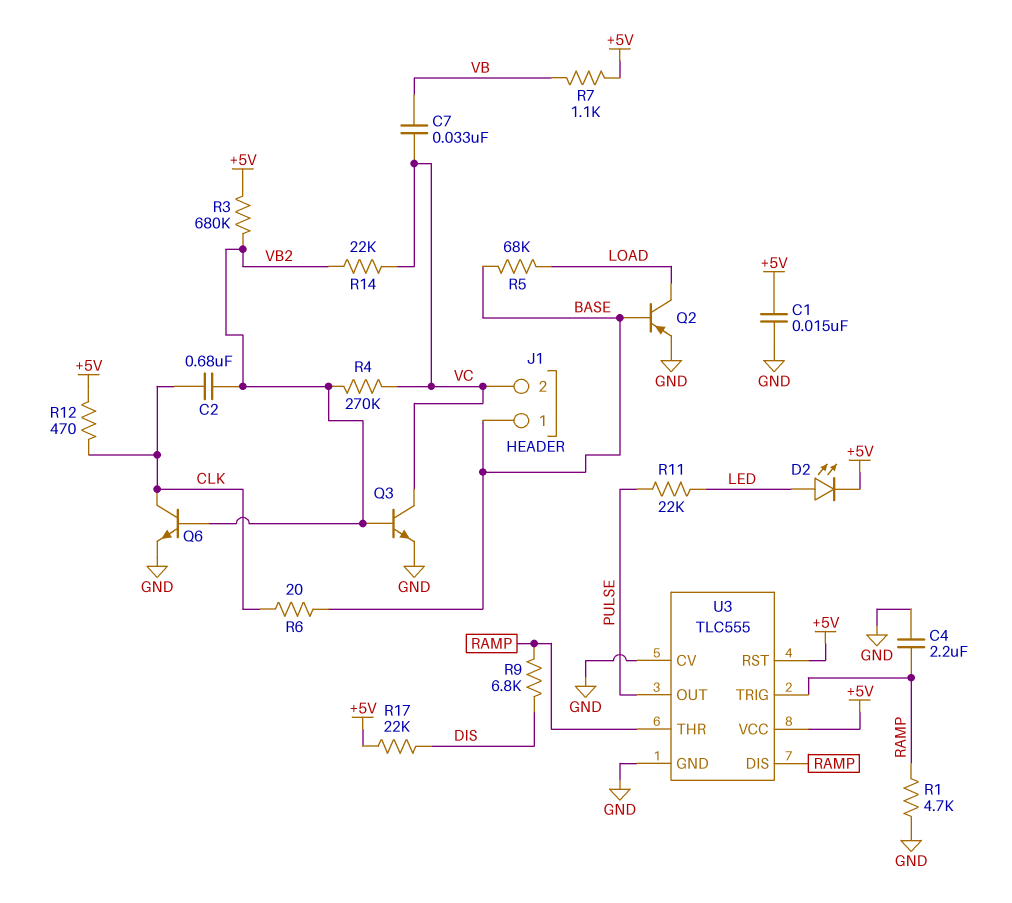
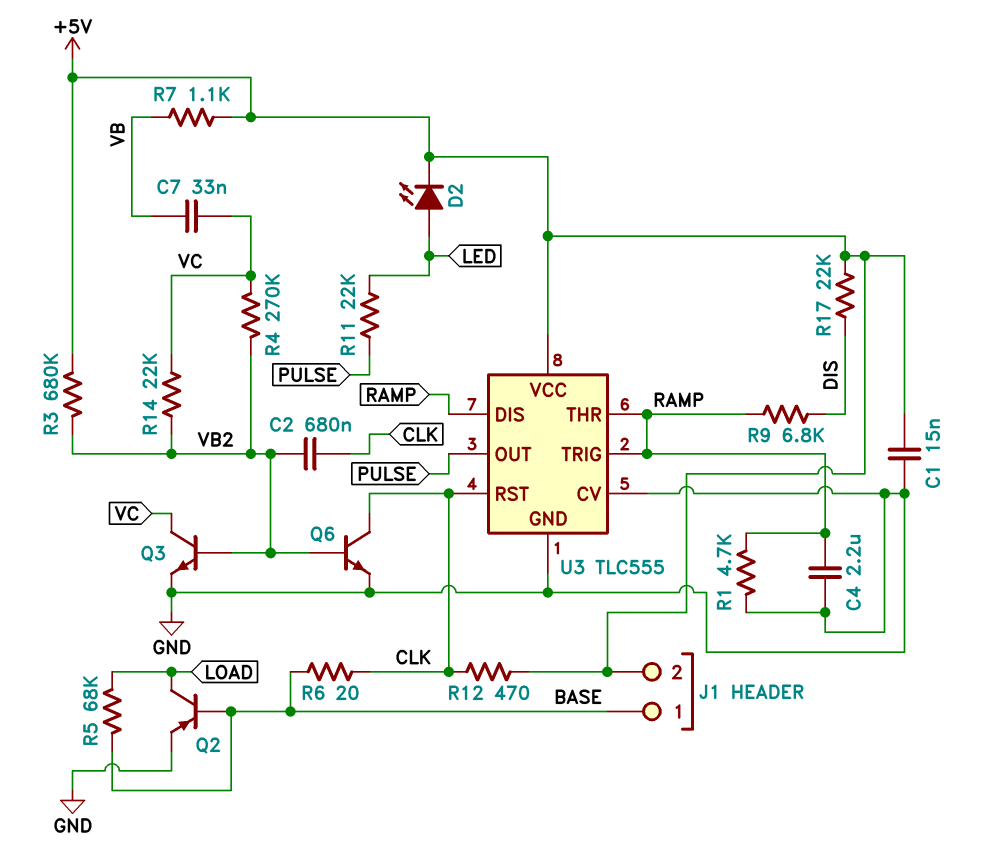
J1 pin 2: VC -> +5V
U3 pin RST: +5V -> CLK

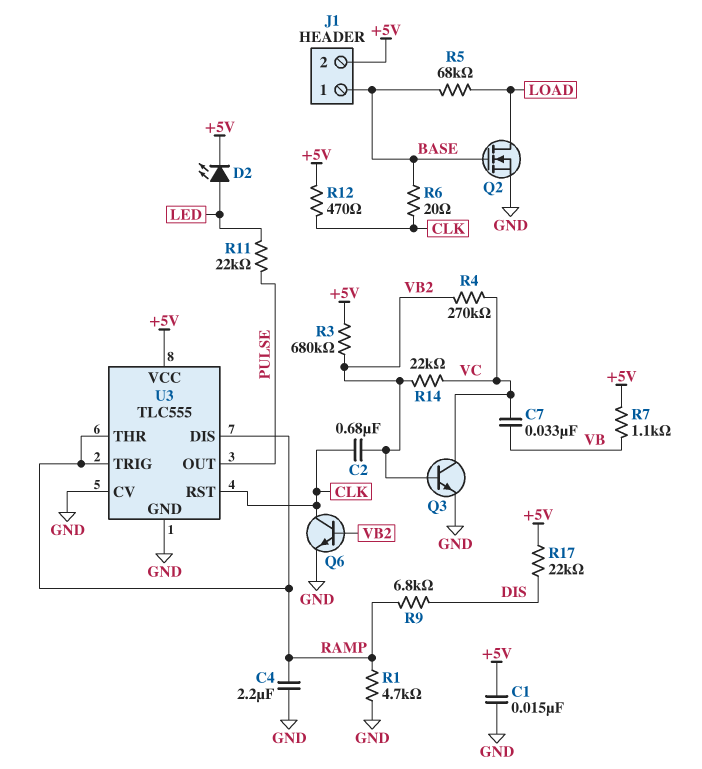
Q2: PNP (B BASE, C LOAD, E GND) -> NMOS (G BASE, D LOAD, S GND)

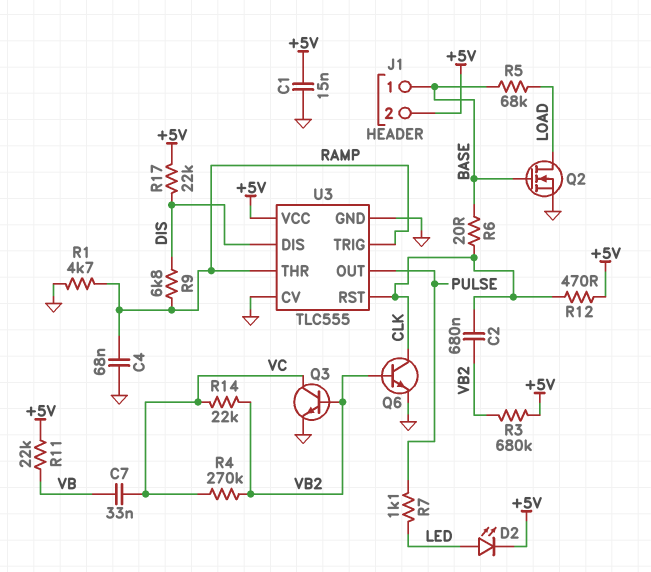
C4: 2.2uF (GND, RAMP) -> 68nF (GND, RAMP)
R7: 1.1k (+5V, VB) -> 1.1k (LED, PULSE)
R11: 22k (LED, PULSE) -> 22k (+5V, VB)
U3 pin DIS: RAMP -> DIS

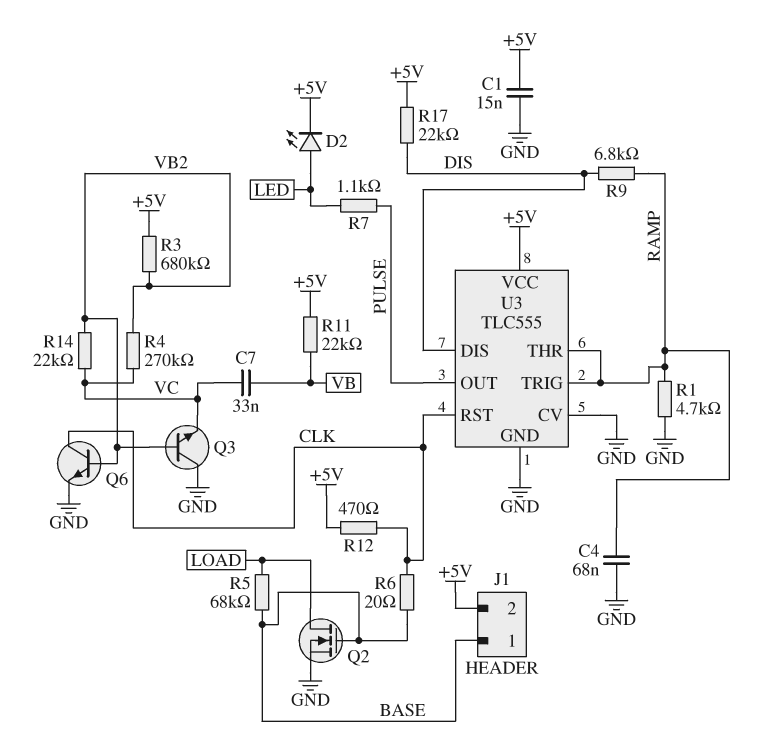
C2: 680nF (CLK, VB2) -> none
Q3: NPN (B VB2, C VC, E GND) -> NPN (B VB2, C GND, E VC)

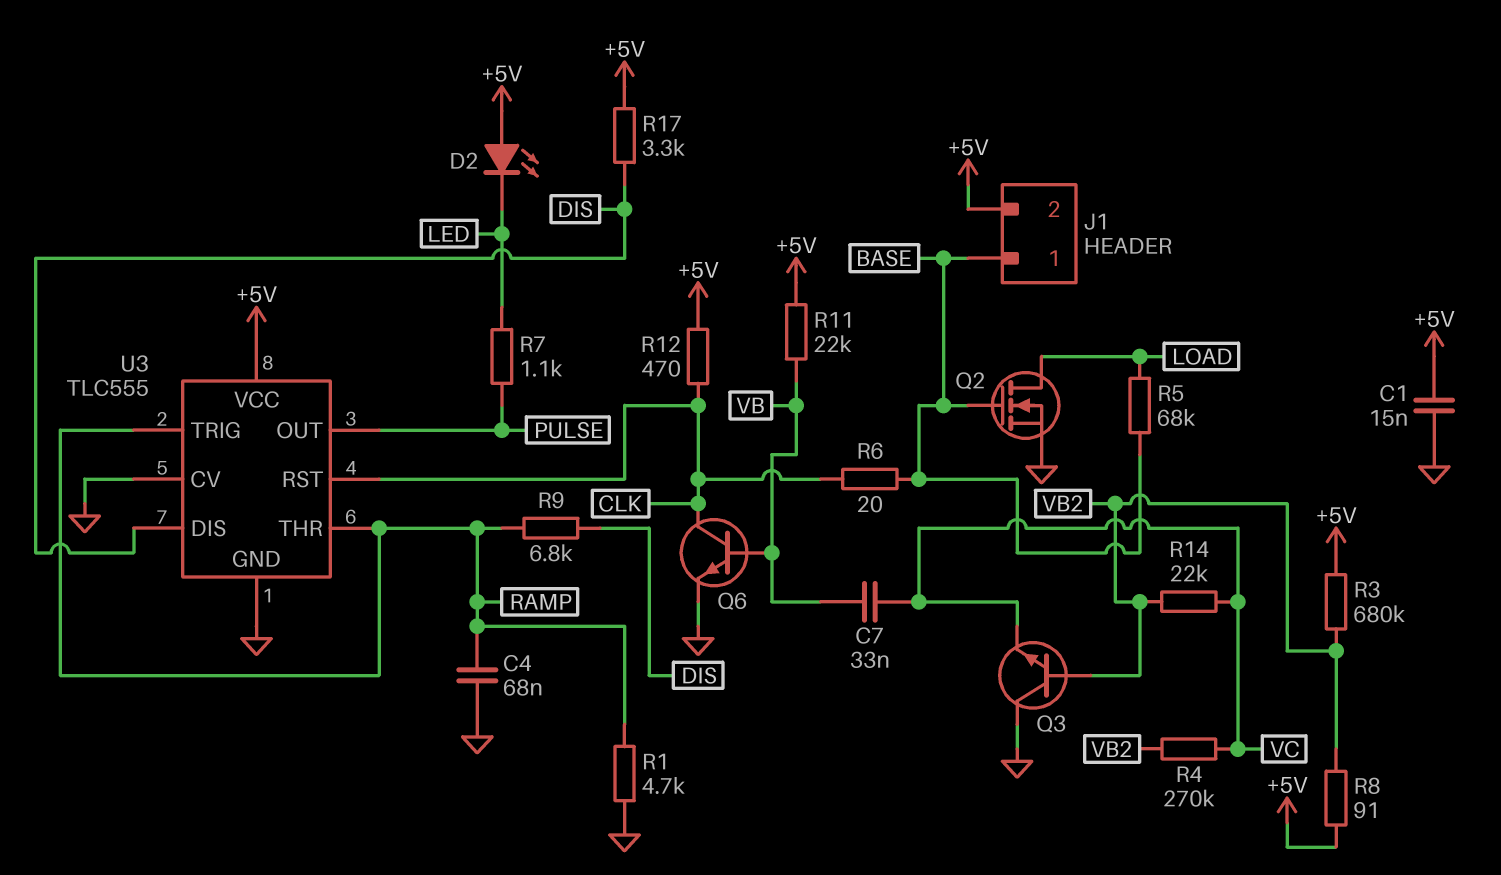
D2: LED (A LED, K +5V) -> LED (A +5V, K LED)
Q6: NPN (B VB2, C CLK, E GND) -> NPN (B VB, C CLK, E GND)
R8: none -> 91 (+5V, VB2)
R17: 22k (+5V, DIS) -> 3.3k (+5V, DIS)

